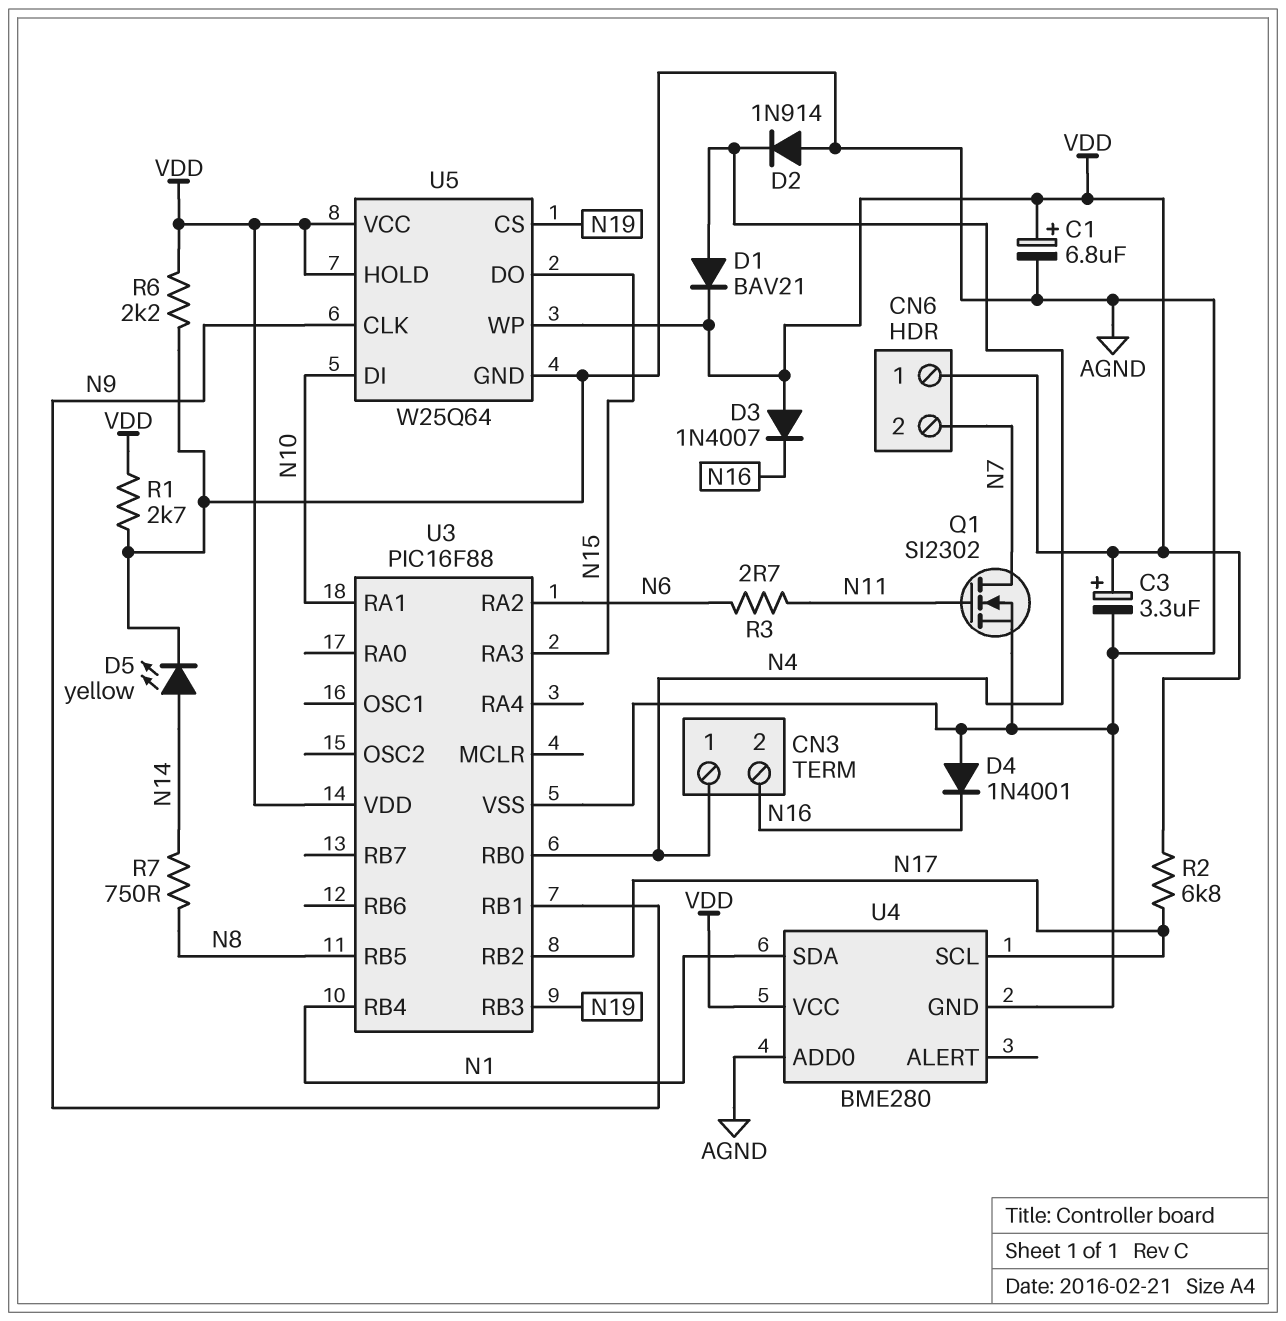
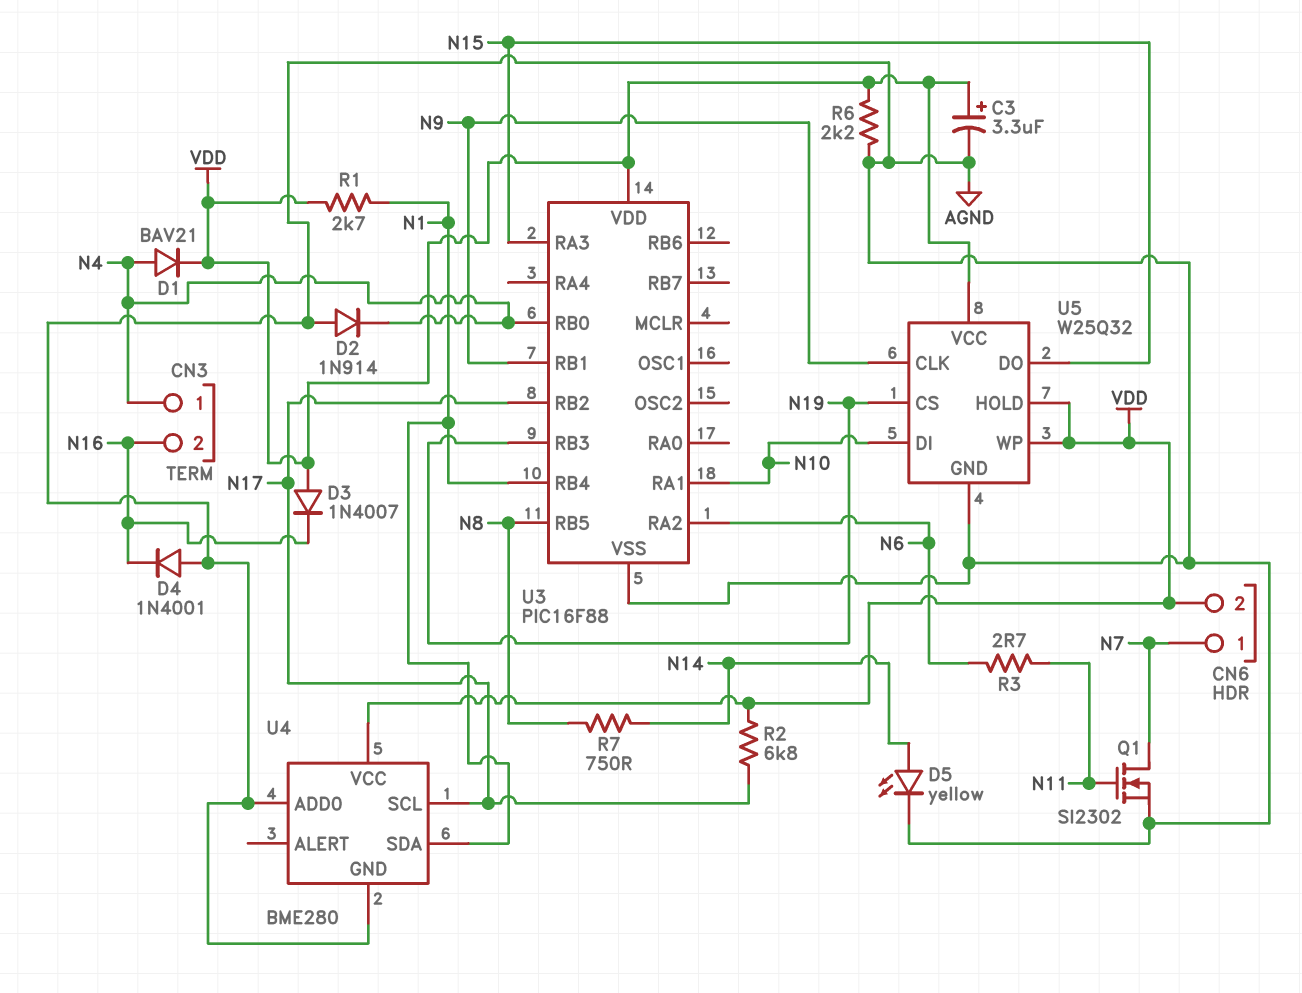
C1: 6.8uF (plus VDD, minus AGND) -> none
CN6 pin 1: VDD -> N7
CN6 pin 2: N7 -> VDD
R1: 2.7k (AGND, VDD) -> 2.7k (N1, VDD)
U5: W25Q64 -> W25Q32

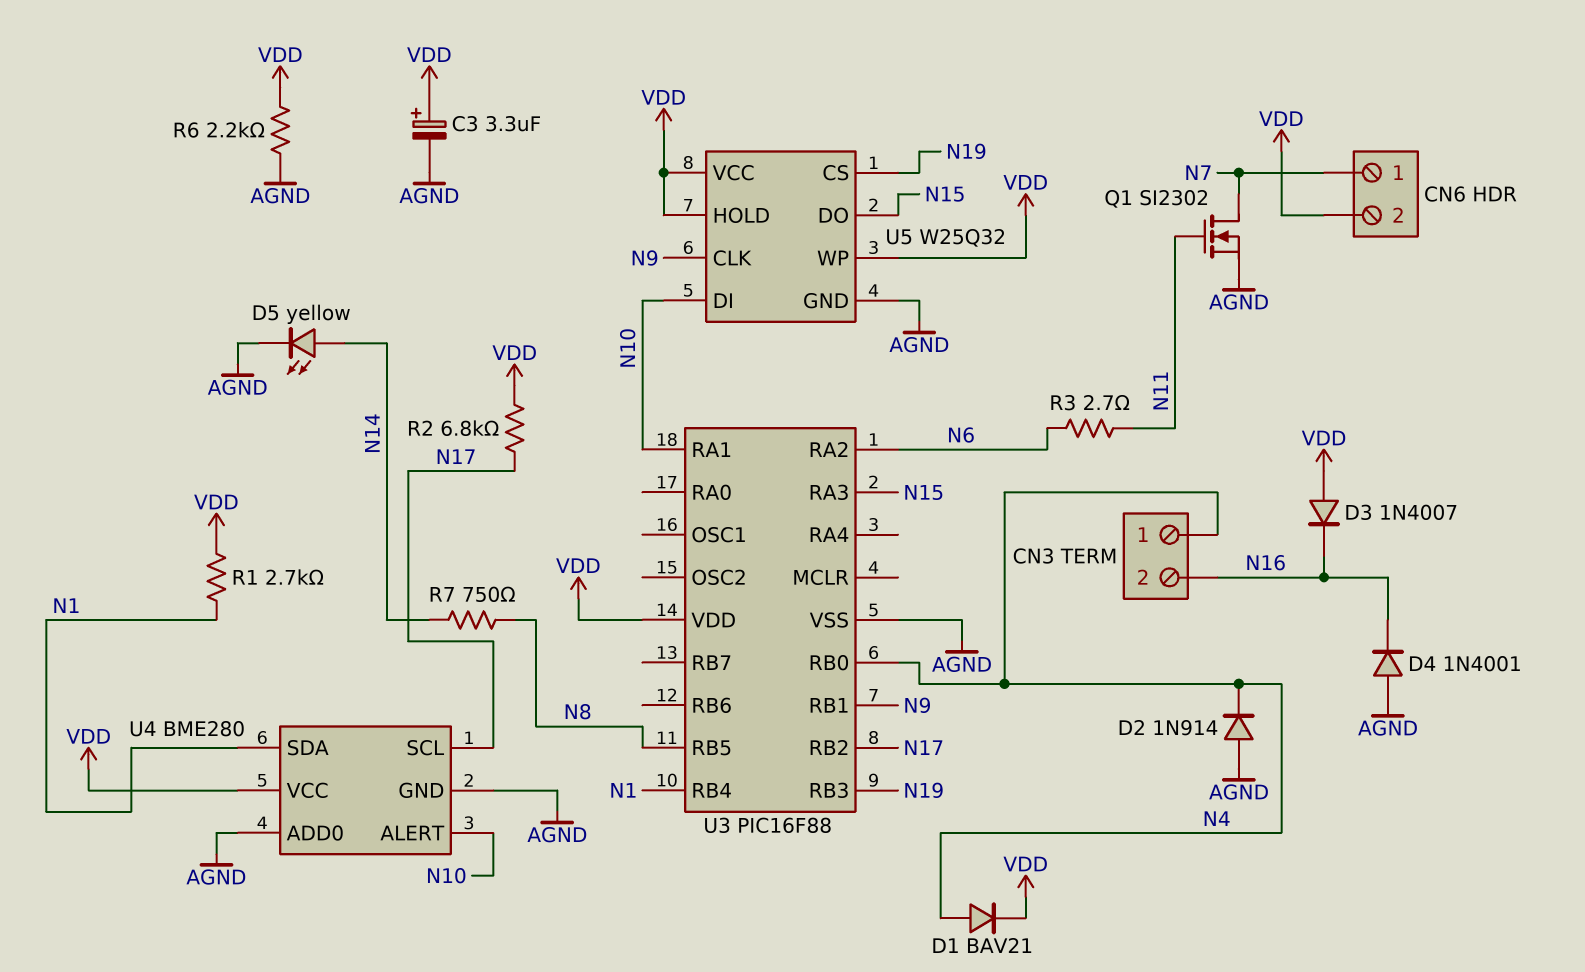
U4 pin ALERT: none -> N10

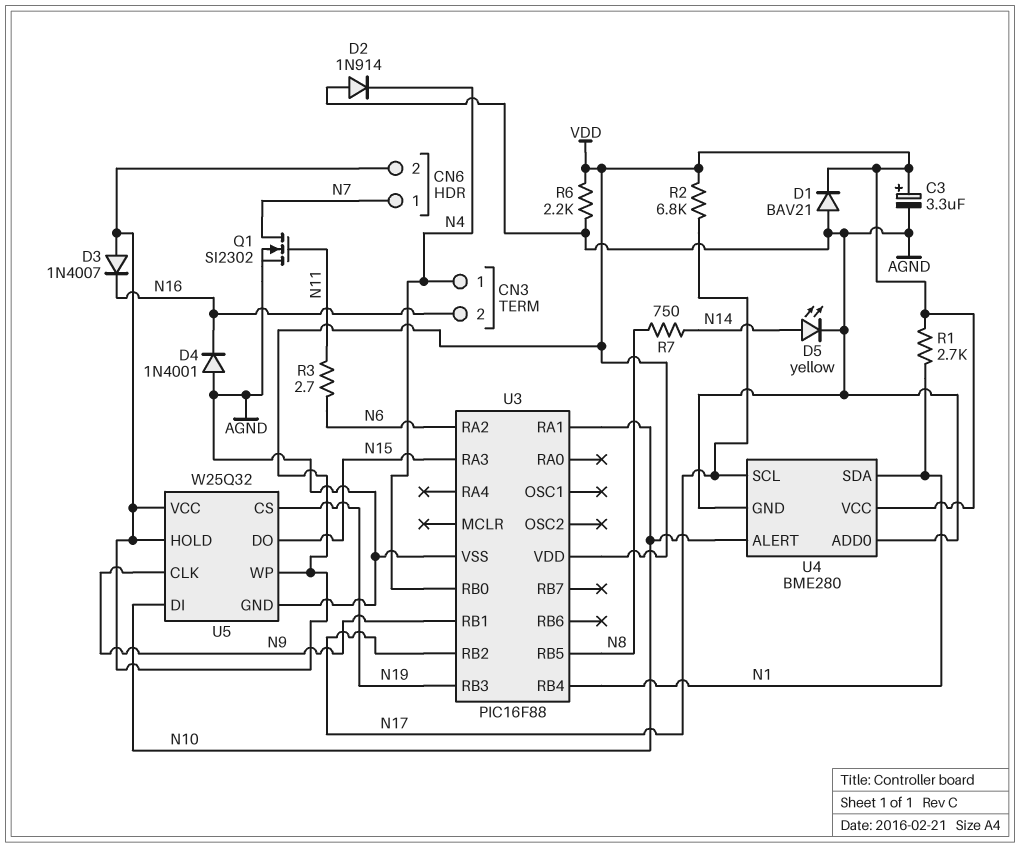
D1: diode BAV21 (A N4, K VDD) -> diode BAV21 (A AGND, K VDD)

